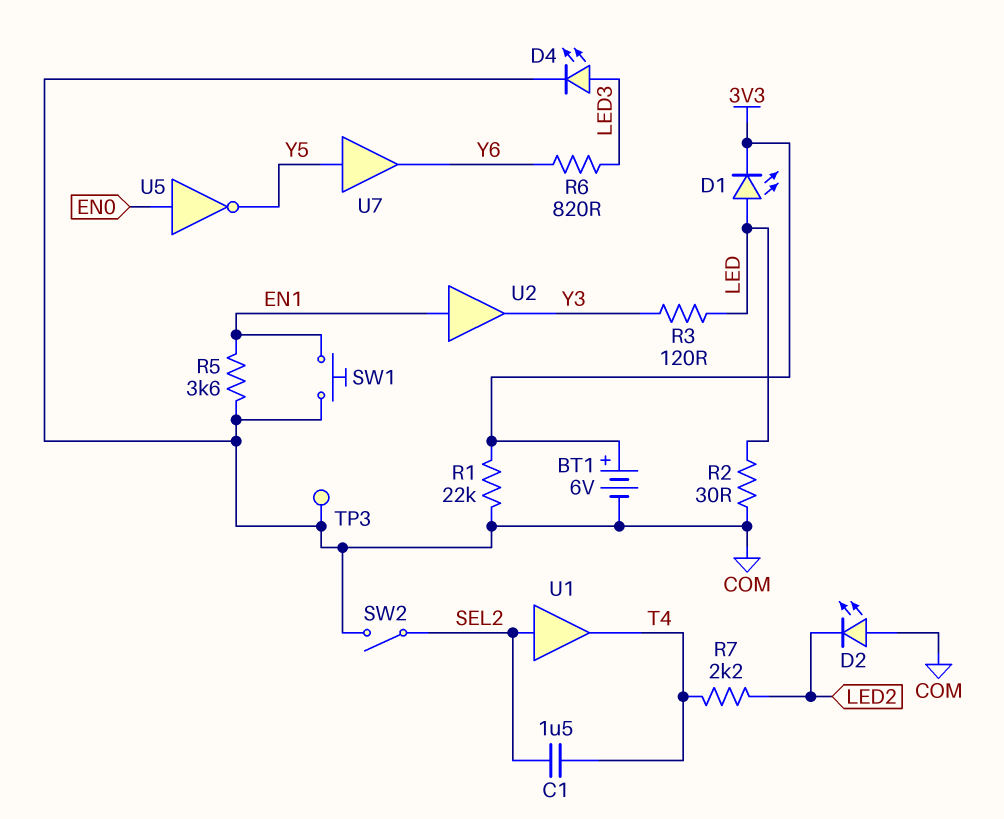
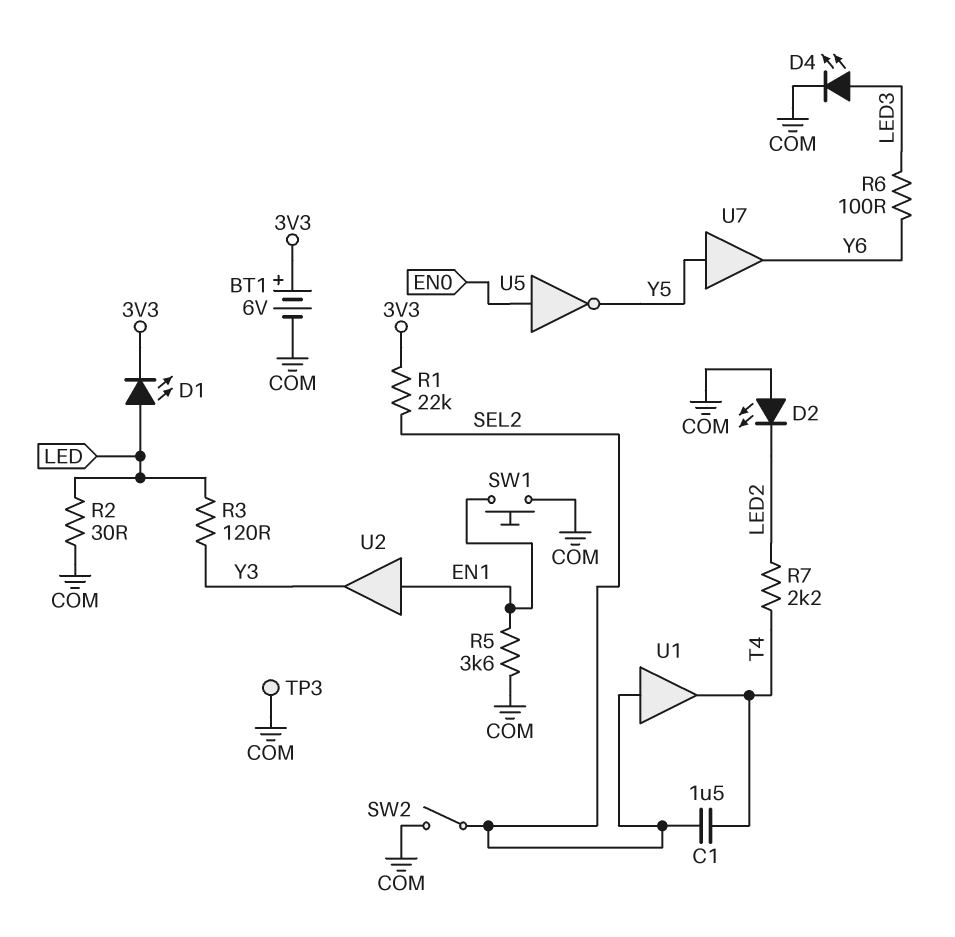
R1: 22k (3V3, COM) -> 22k (3V3, SEL2)
R6: 820 (LED3, Y6) -> 100 (LED3, Y6)

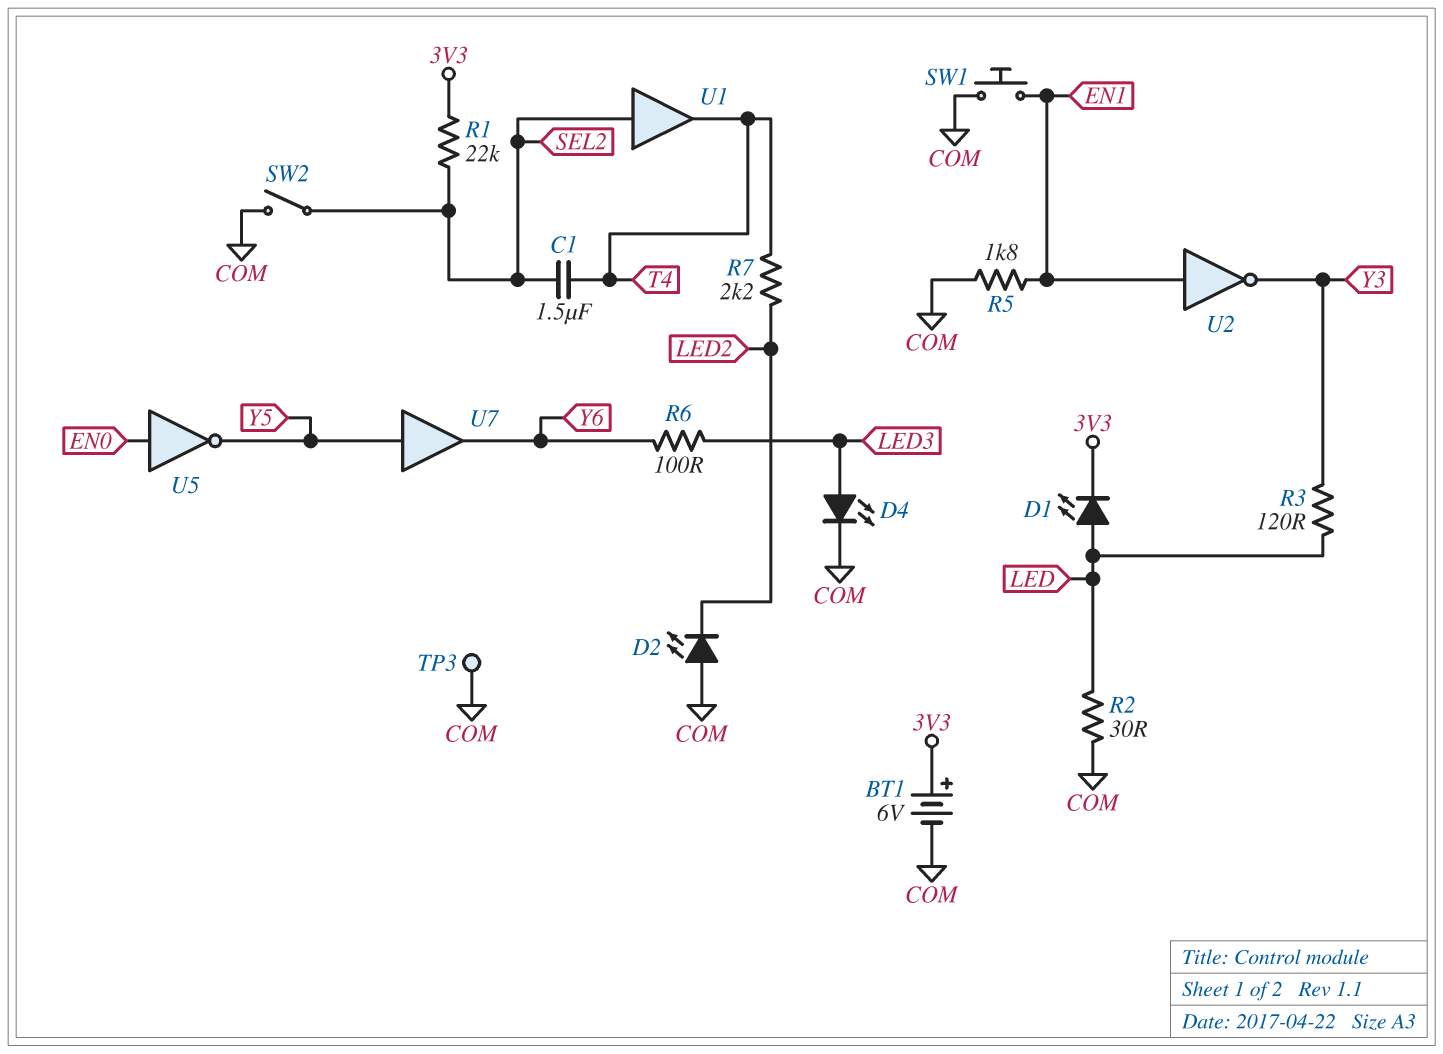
R5: 3.6k (COM, EN1) -> 1.8k (COM, EN1)
U2: buffer (in EN1, out Y3) -> NOT (in EN1, out Y3)

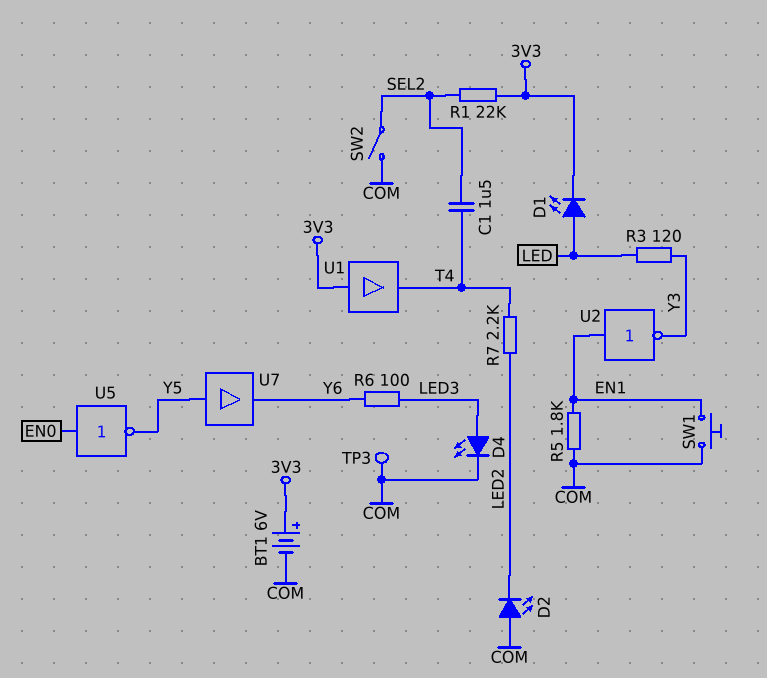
R2: 30 (COM, LED) -> none
U1: buffer (in SEL2, out T4) -> buffer (in 3V3, out T4)

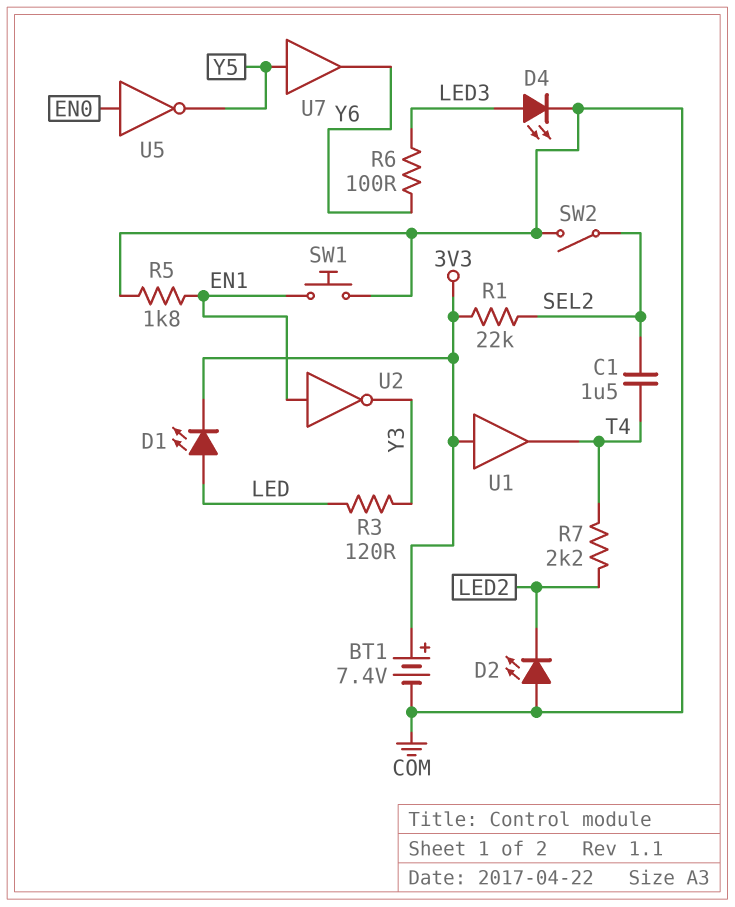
BT1: 6V (plus 3V3, minus COM) -> 7.4V (plus 3V3, minus COM)
TP3: test point (COM) -> none

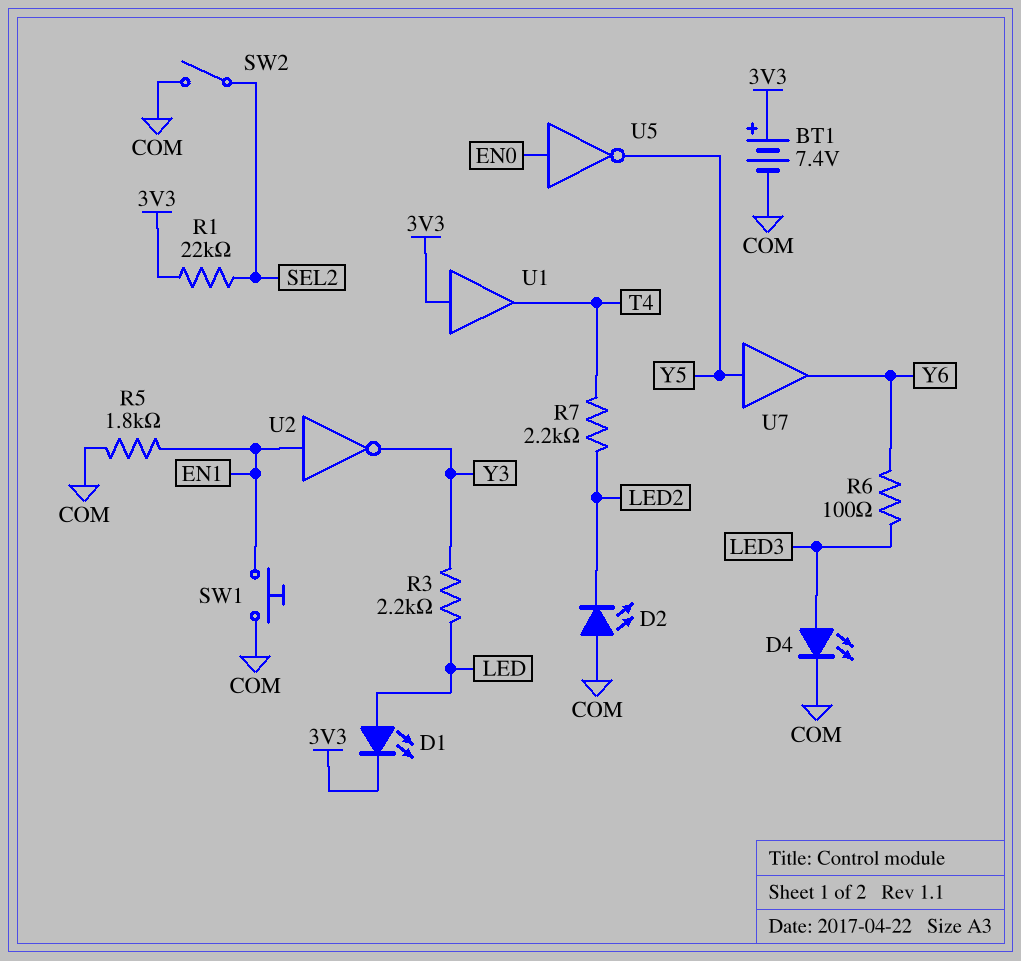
C1: 1.5uF (SEL2, T4) -> none
R3: 120 (LED, Y3) -> 2.2k (LED, Y3)

